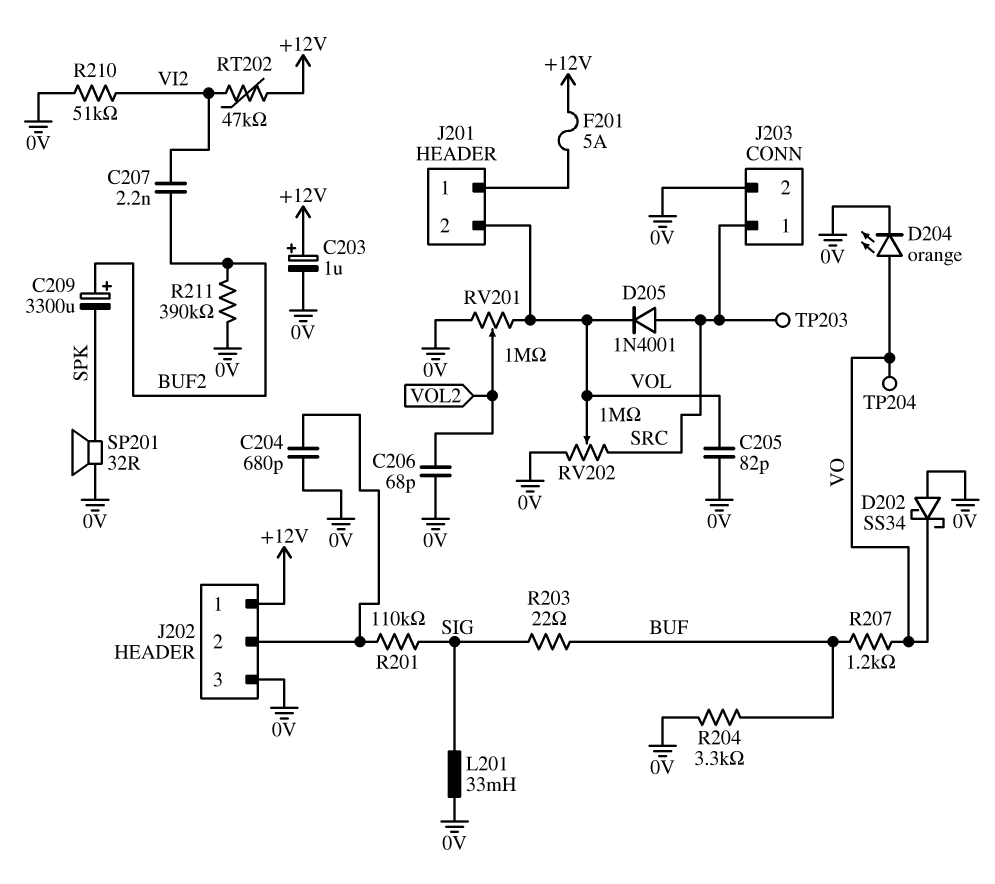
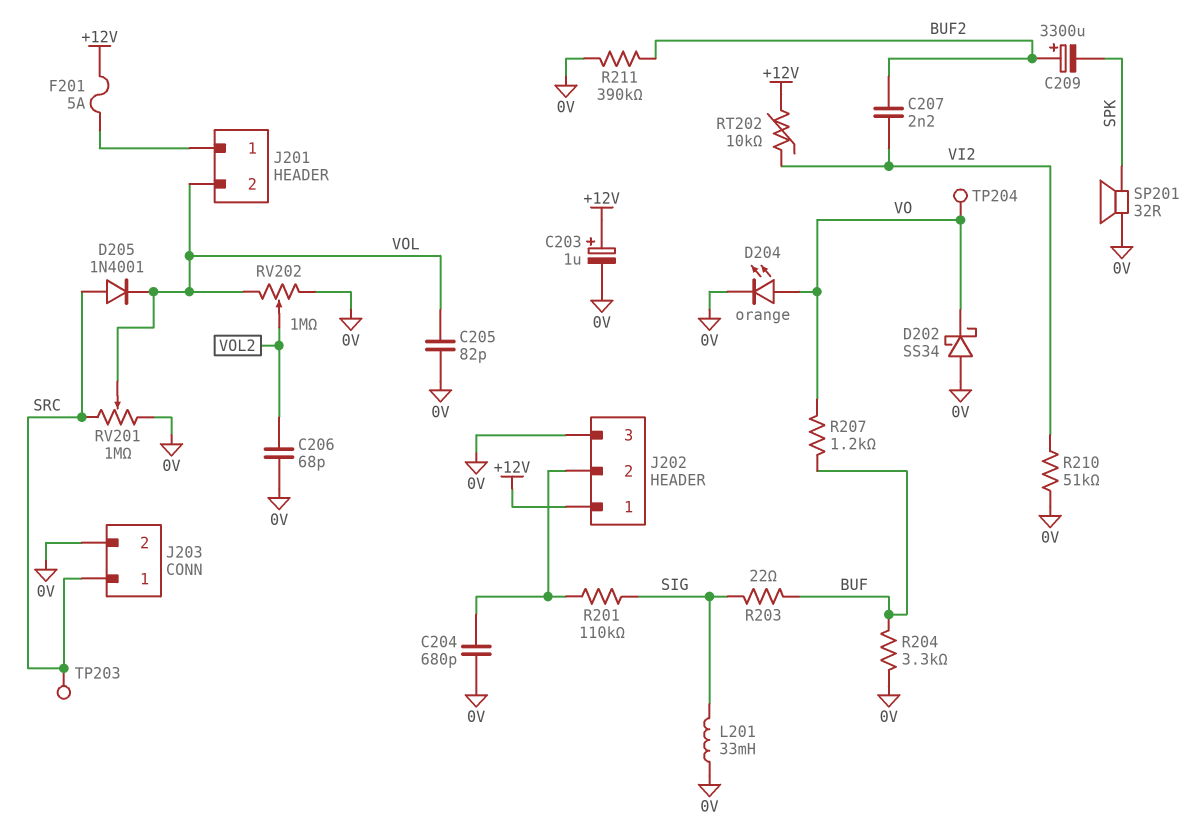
RT202: 47k (+12V, VI2) -> 10k (+12V, VI2)
RV201: 1M (0V, VOL, wiper VOL2) -> 1M (0V, SRC, wiper VOL)
RV202: 1M (0V, SRC, wiper VOL) -> 1M (0V, VOL, wiper VOL2)

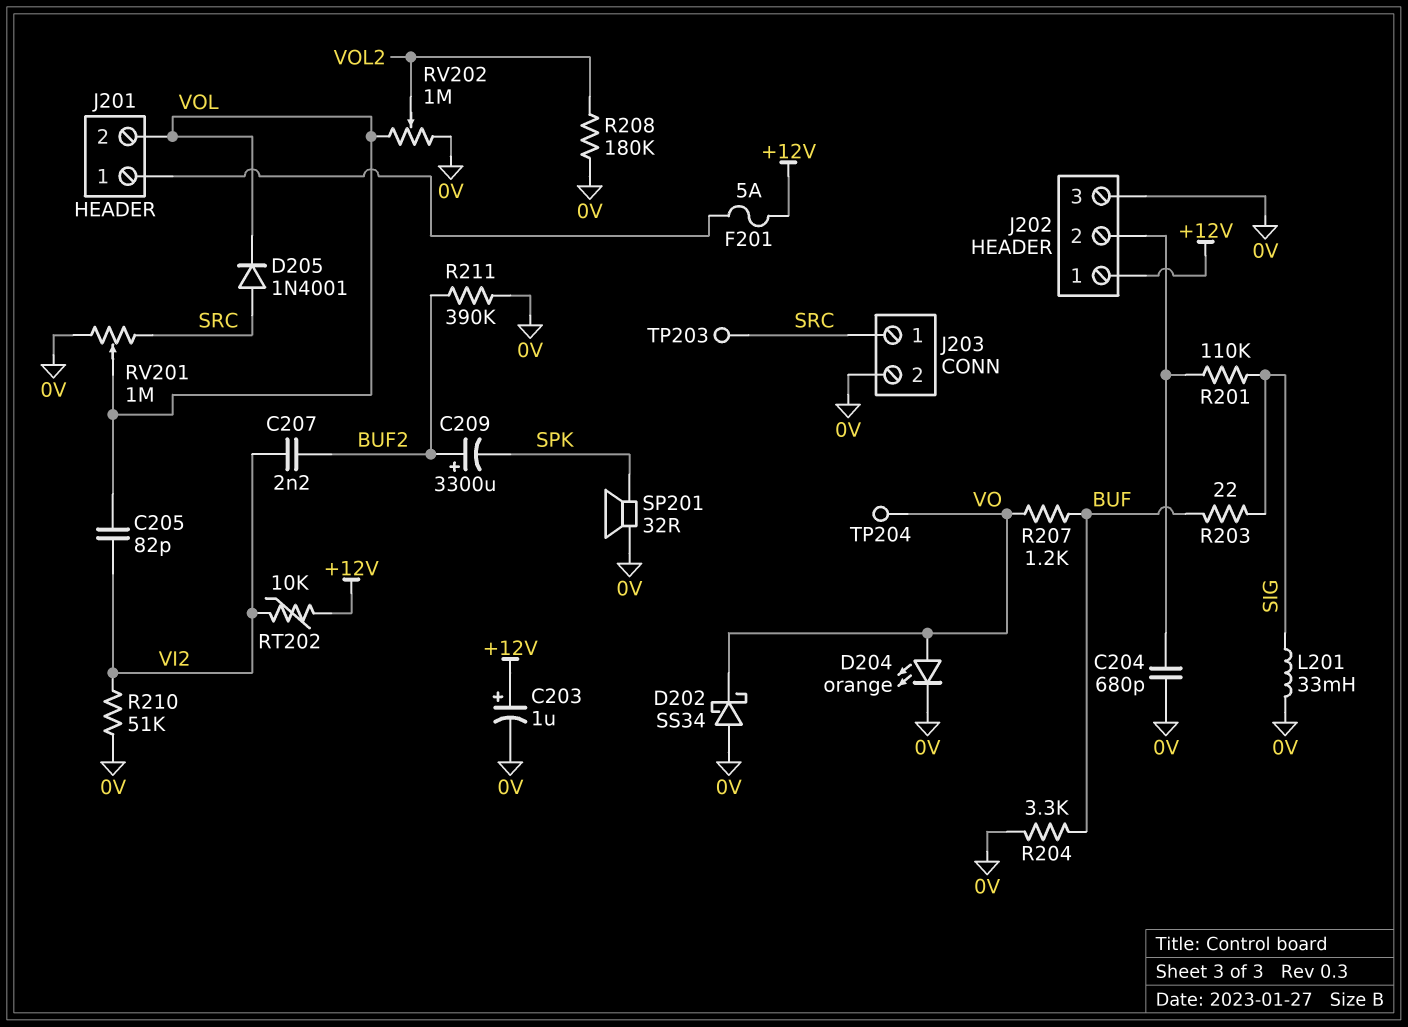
C205: 82pF (0V, VOL) -> 82pF (VI2, VOL)
C206: 68pF (0V, VOL2) -> none
R208: none -> 180k (0V, VOL2)

